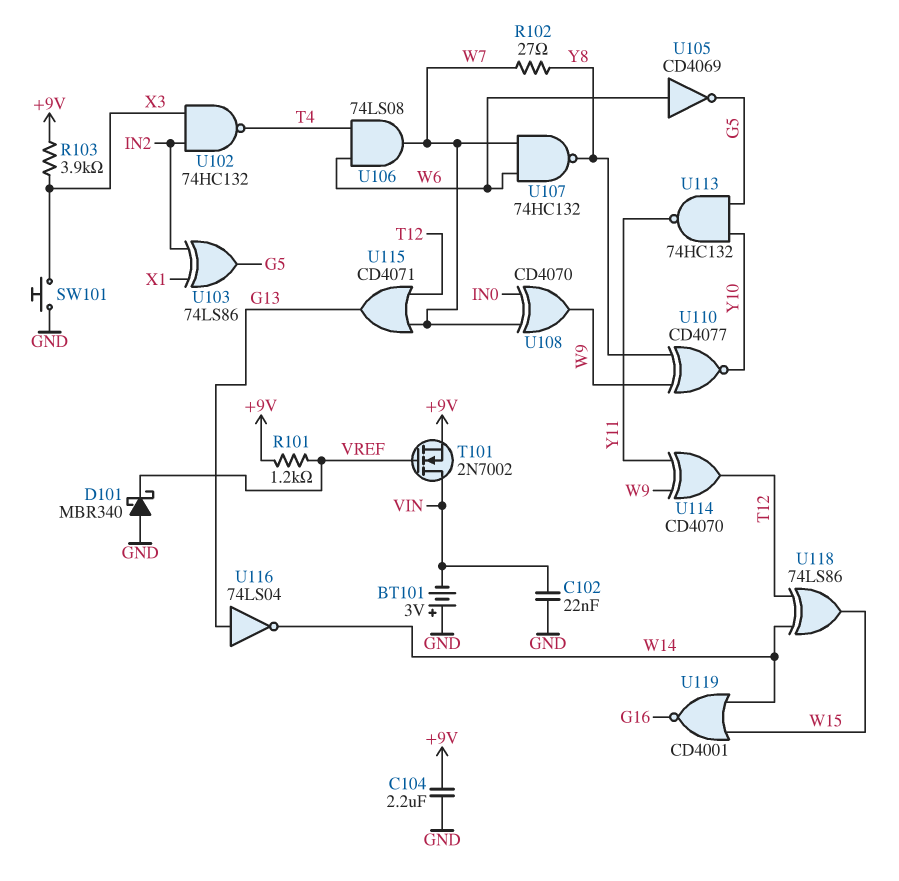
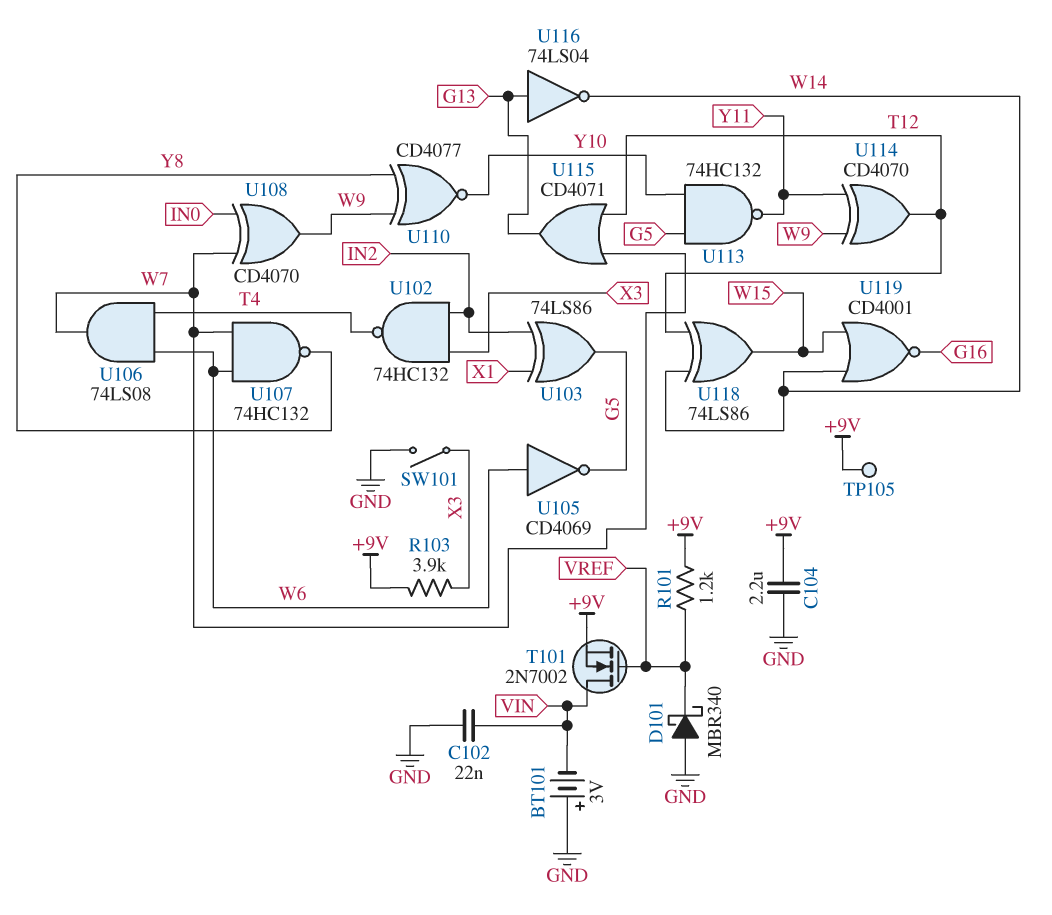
R102: 27 (W7, Y8) -> none
SW101: button (GND, X3) -> switch (GND, X3)
TP105: none -> test point (+9V)

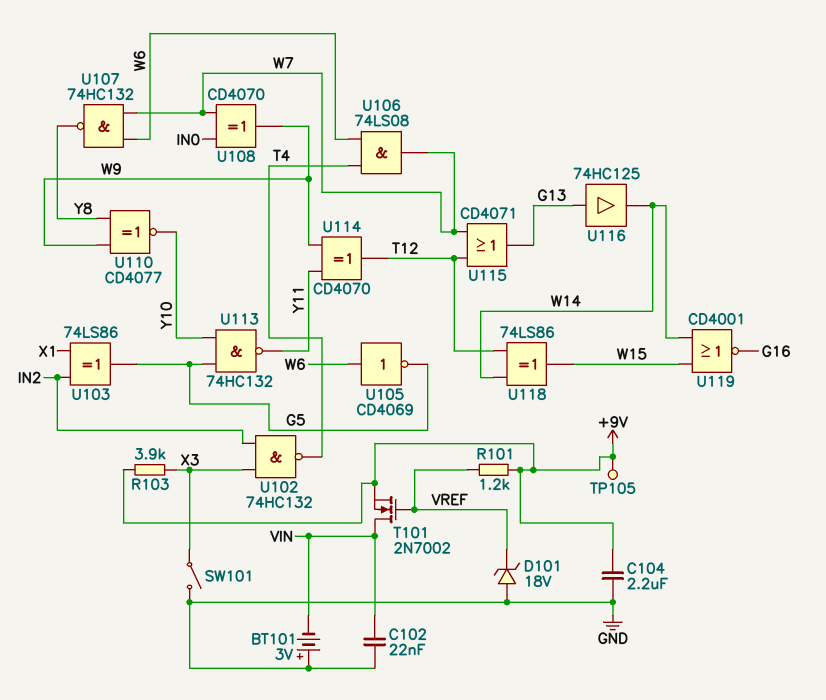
D101: schottky MBR340 (A GND, K VREF) -> zener 18V (A GND, K VREF)
U116: NOT 74LS04 (in G13, out W14) -> buffer 74HC125 (in G13, out W14)

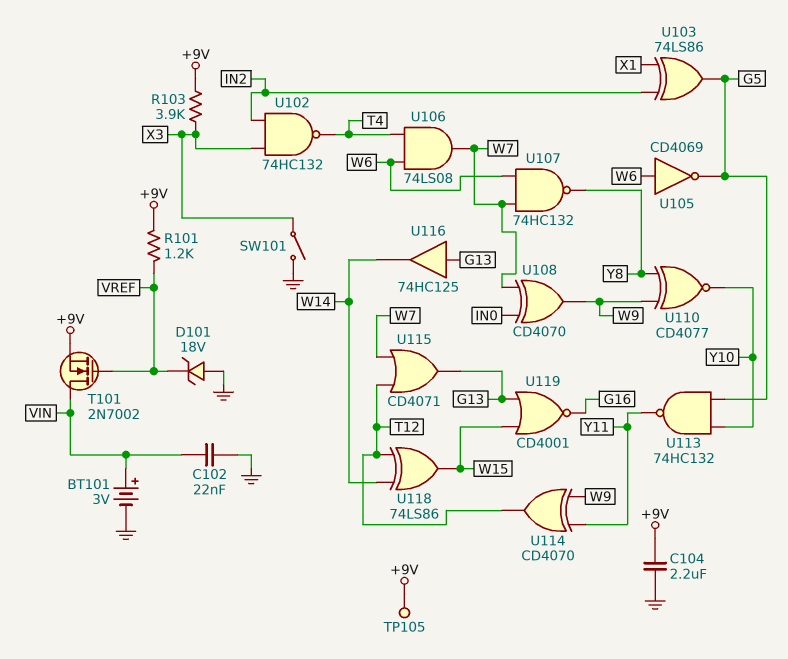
BT101: 3V (plus GND, minus VIN) -> 3V (plus VIN, minus GND)
U119: NOR CD4001 (in W14, in W15, out G16) -> NOR CD4001 (in G13, in W15, out G16)

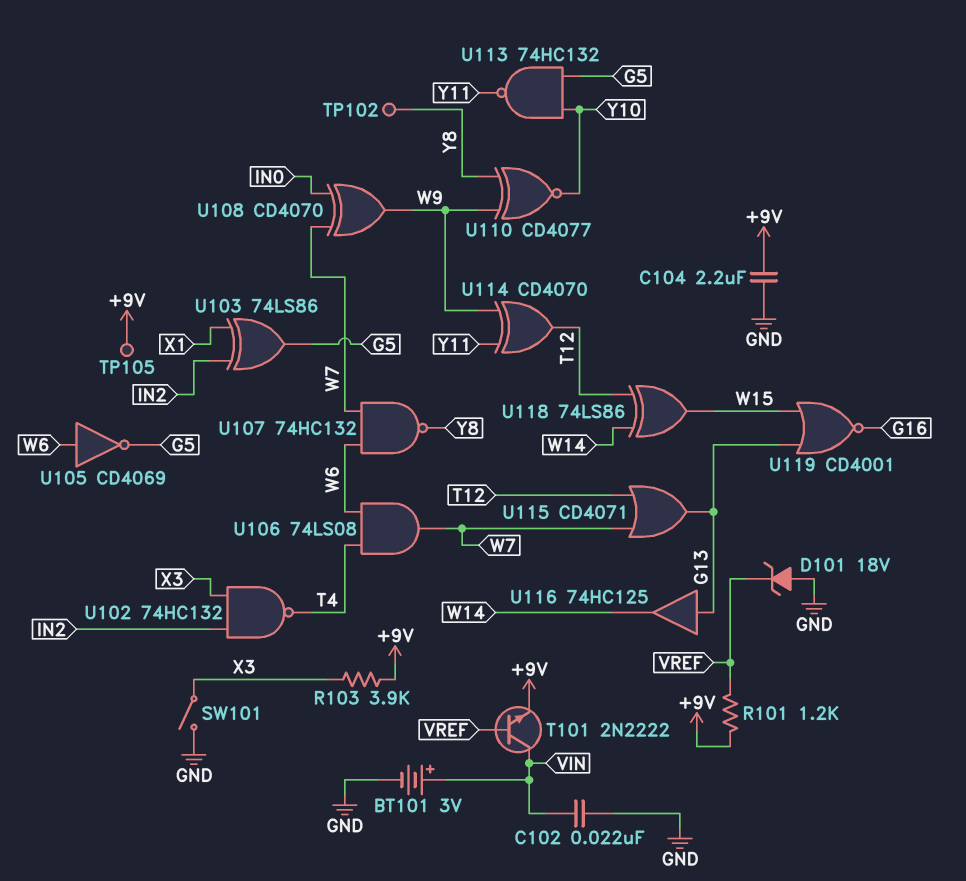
T101: NMOS 2N7002 (G VREF, D VIN, S +9V) -> NPN 2N2222 (B VREF, C VIN, E +9V)
TP102: none -> test point (Y8)

